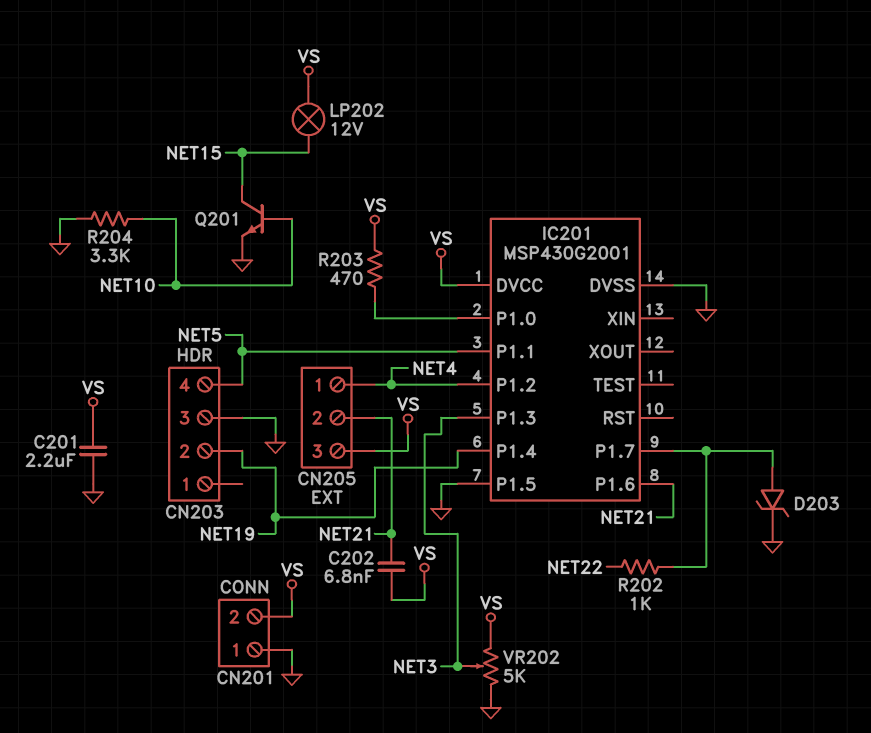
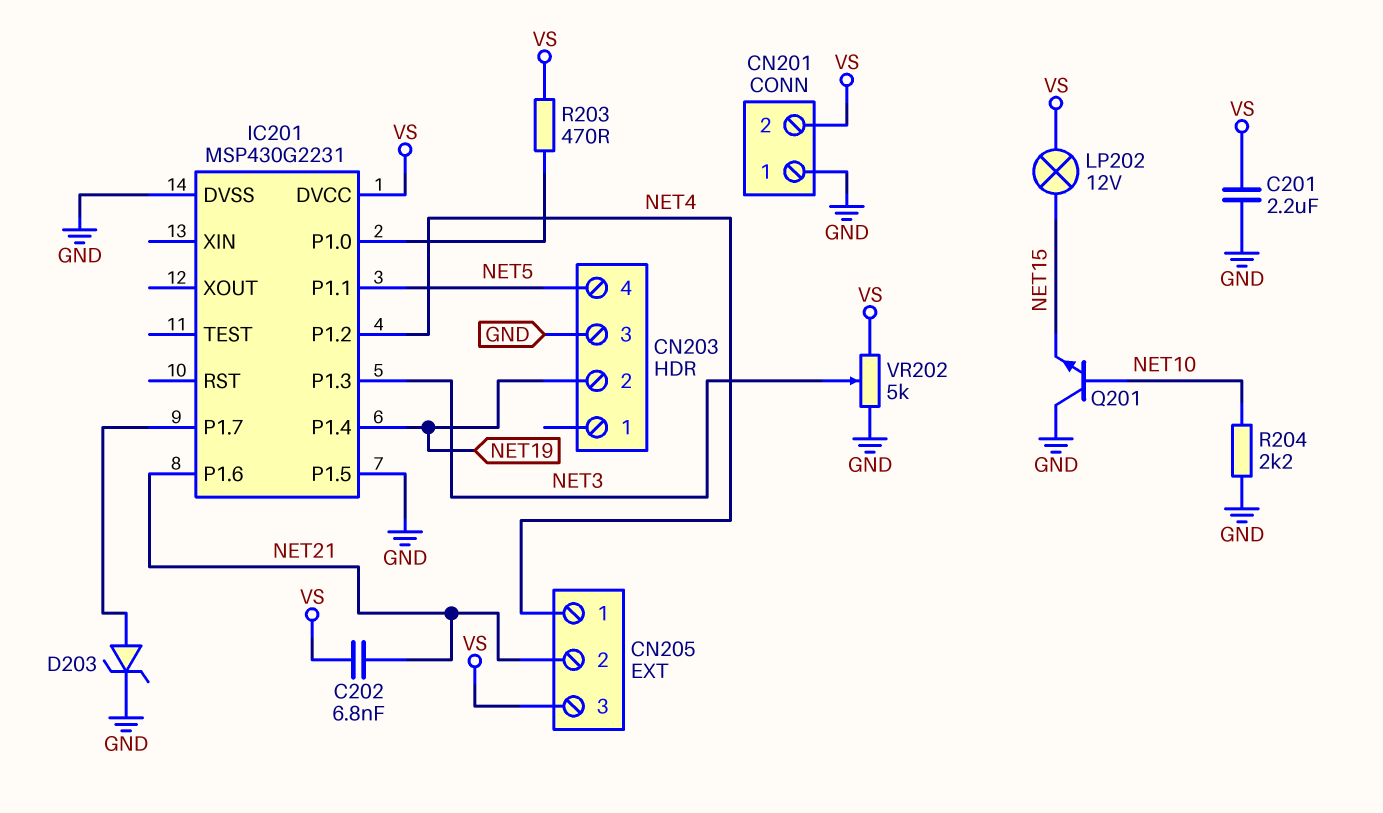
IC201: MSP430G2001 -> MSP430G2231
Q201: NPN (B NET10, C NET15, E GND) -> NPN (B NET10, C GND, E NET15)
R202: 1k (IC201/P1.7, NET22) -> none
R204: 3.3k (GND, NET10) -> 2.2k (GND, NET10)

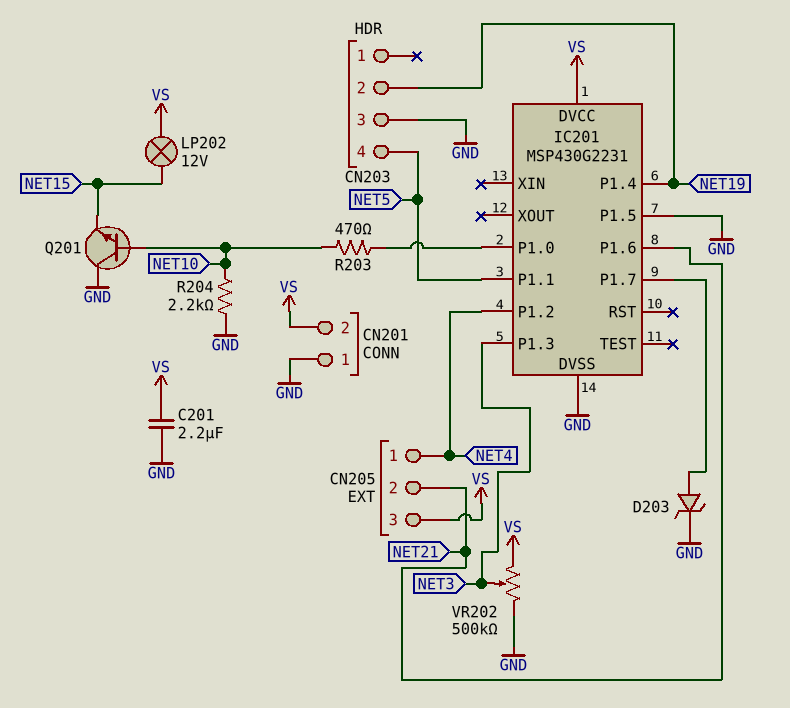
C202: 6.8nF (NET21, VS) -> none
R203: 470 (IC201/P1.0, VS) -> 470 (IC201/P1.0, NET10)
VR202: 5k (GND, VS, wiper NET3) -> 500k (GND, VS, wiper NET3)

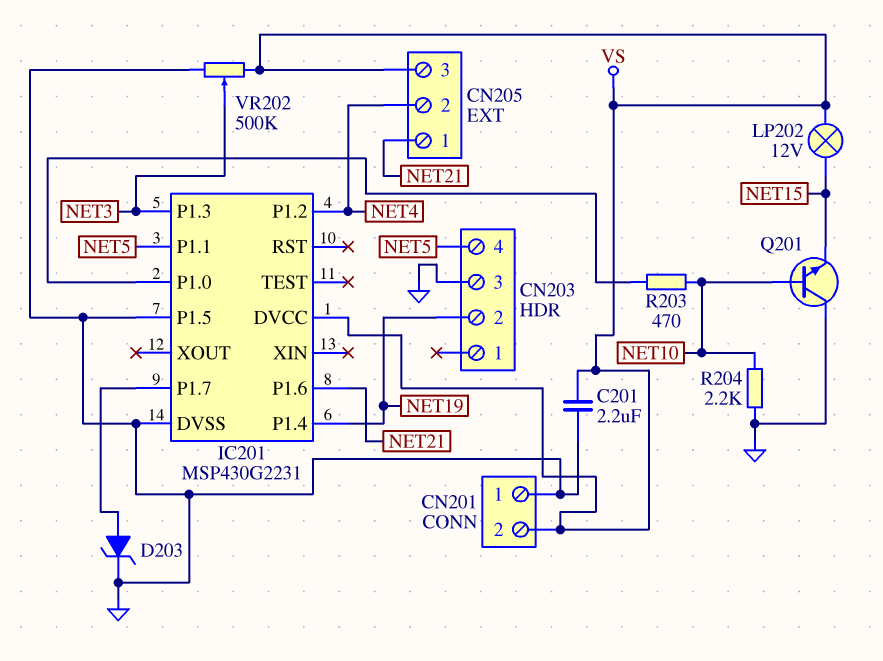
CN205 pin 1: NET4 -> NET21
CN205 pin 2: NET21 -> NET4

